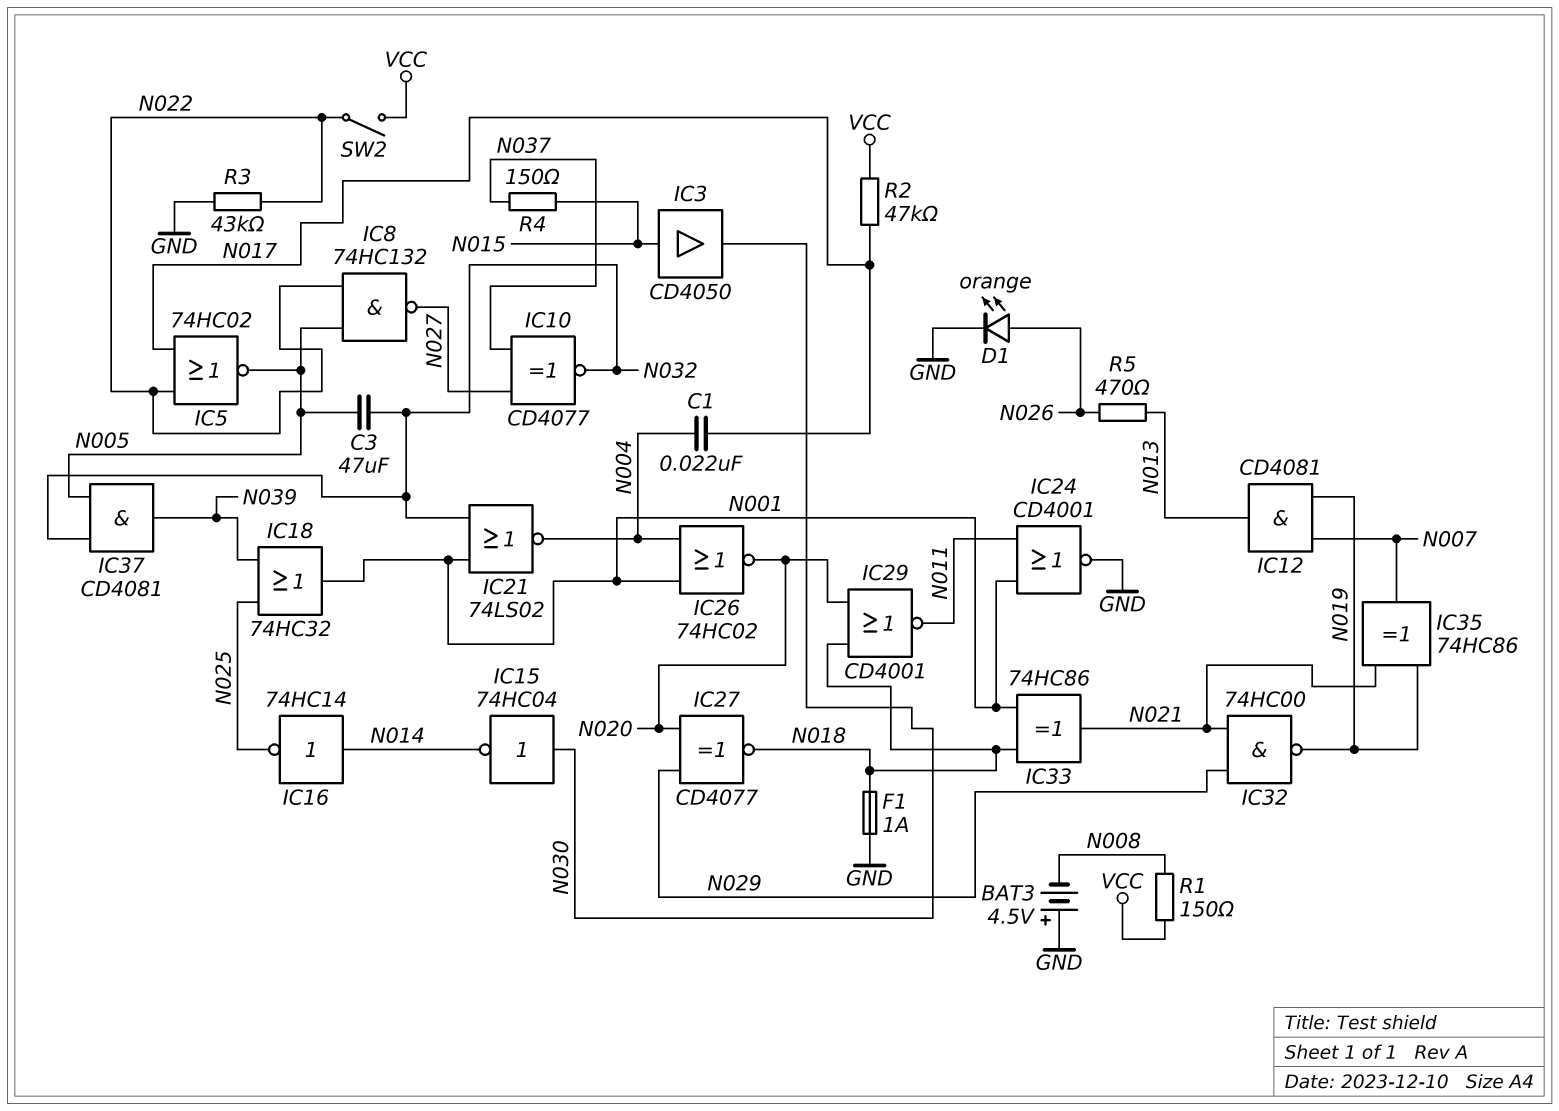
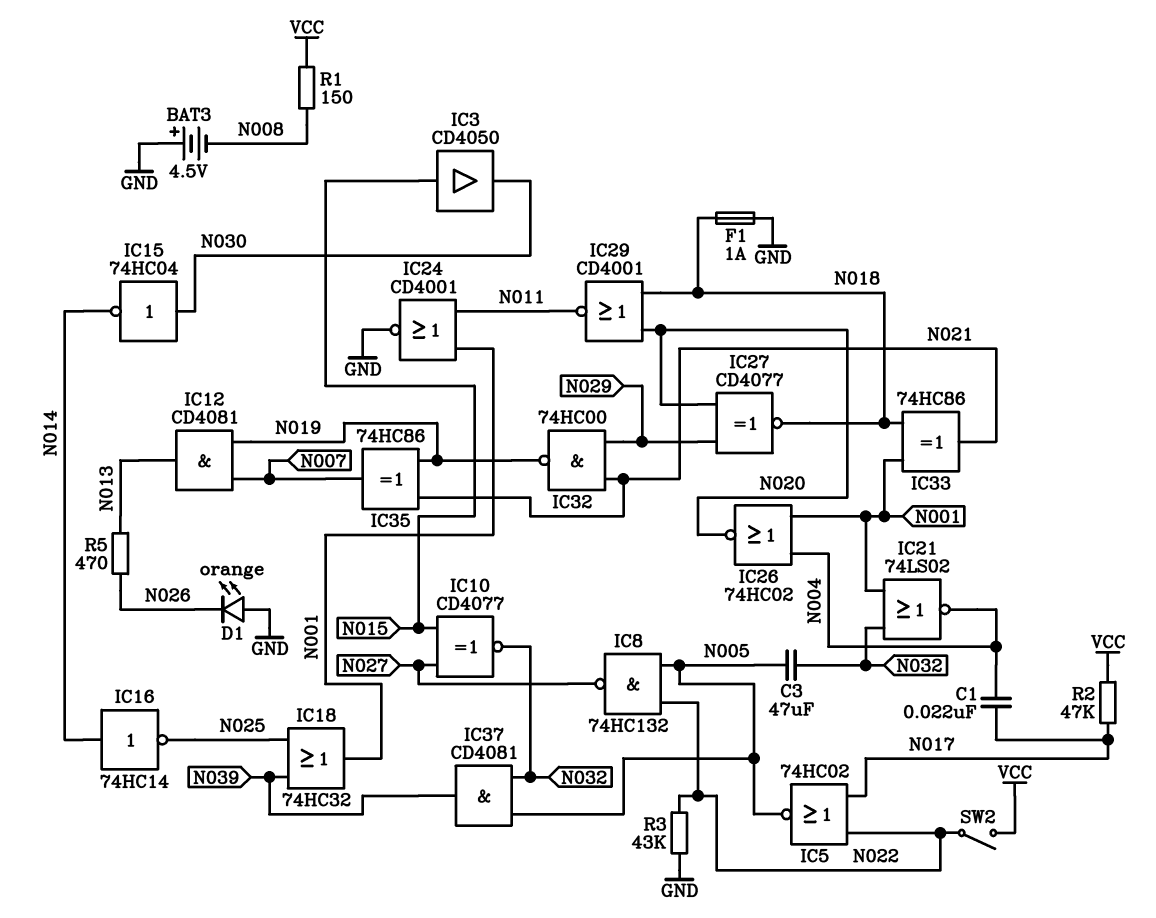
D1: LED orange (A N026, K GND) -> LED orange (A GND, K N026)
IC10: XNOR CD4077 (in N027, in N037, out N032) -> XNOR CD4077 (in N015, in N027, out N032)
R4: 150 (N015, N037) -> none

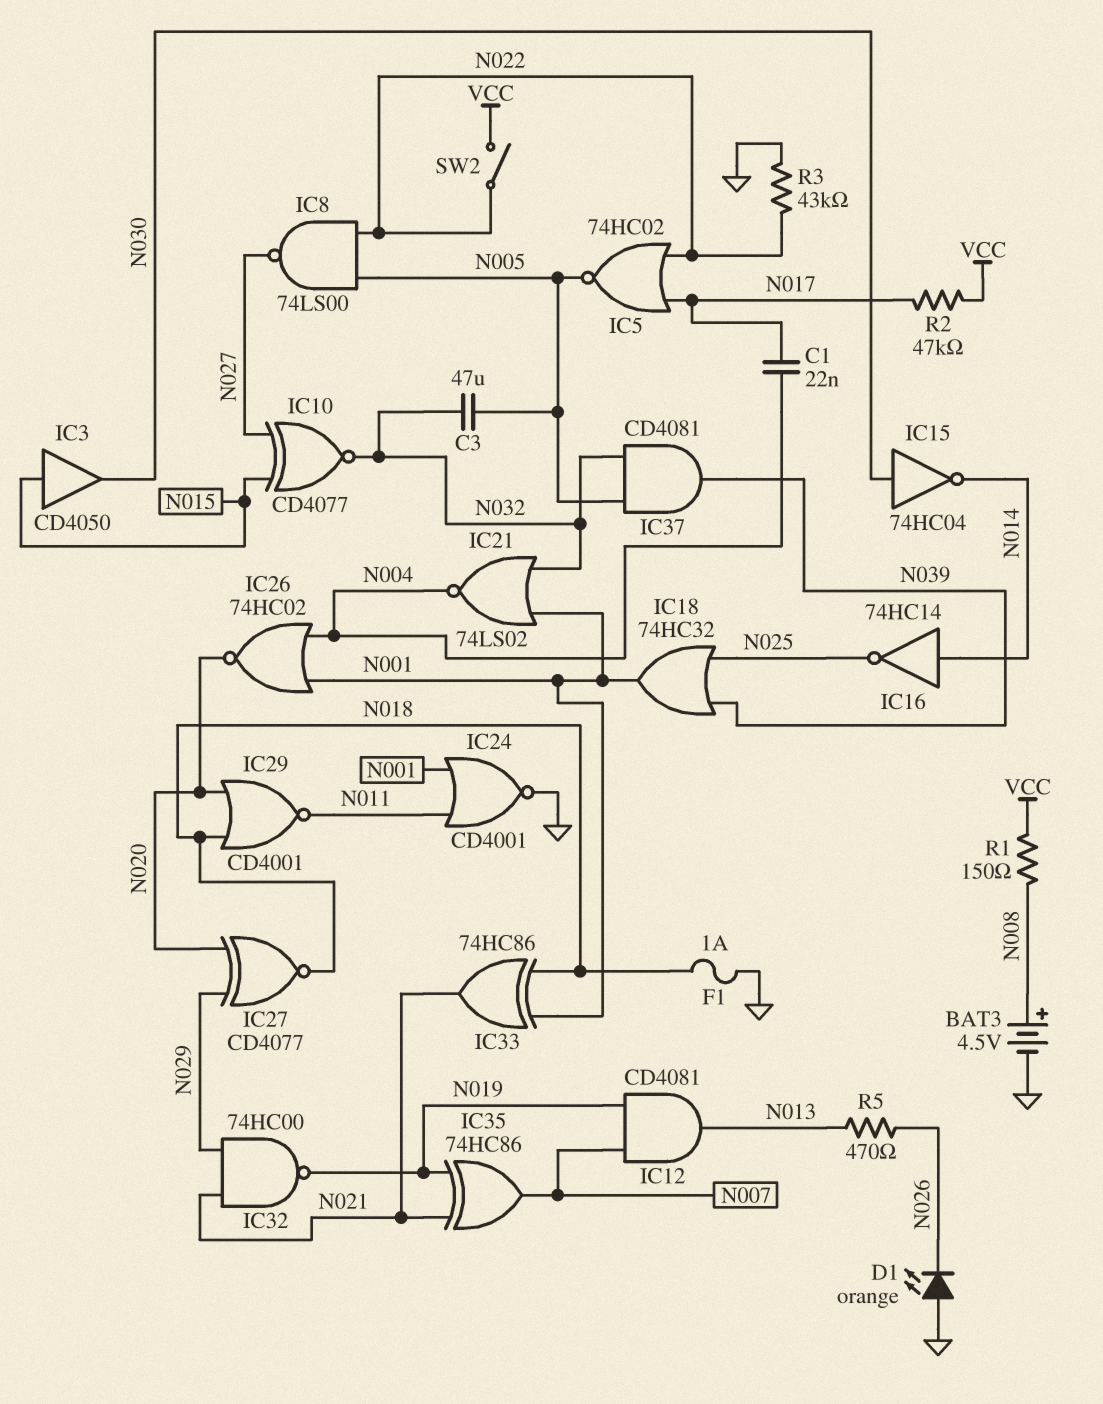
BAT3: 4.5V (plus GND, minus N008) -> 4.5V (plus N008, minus GND)
IC8: NAND 74HC132 (in N005, in N022, out N027) -> NAND 74LS00 (in N005, in N022, out N027)

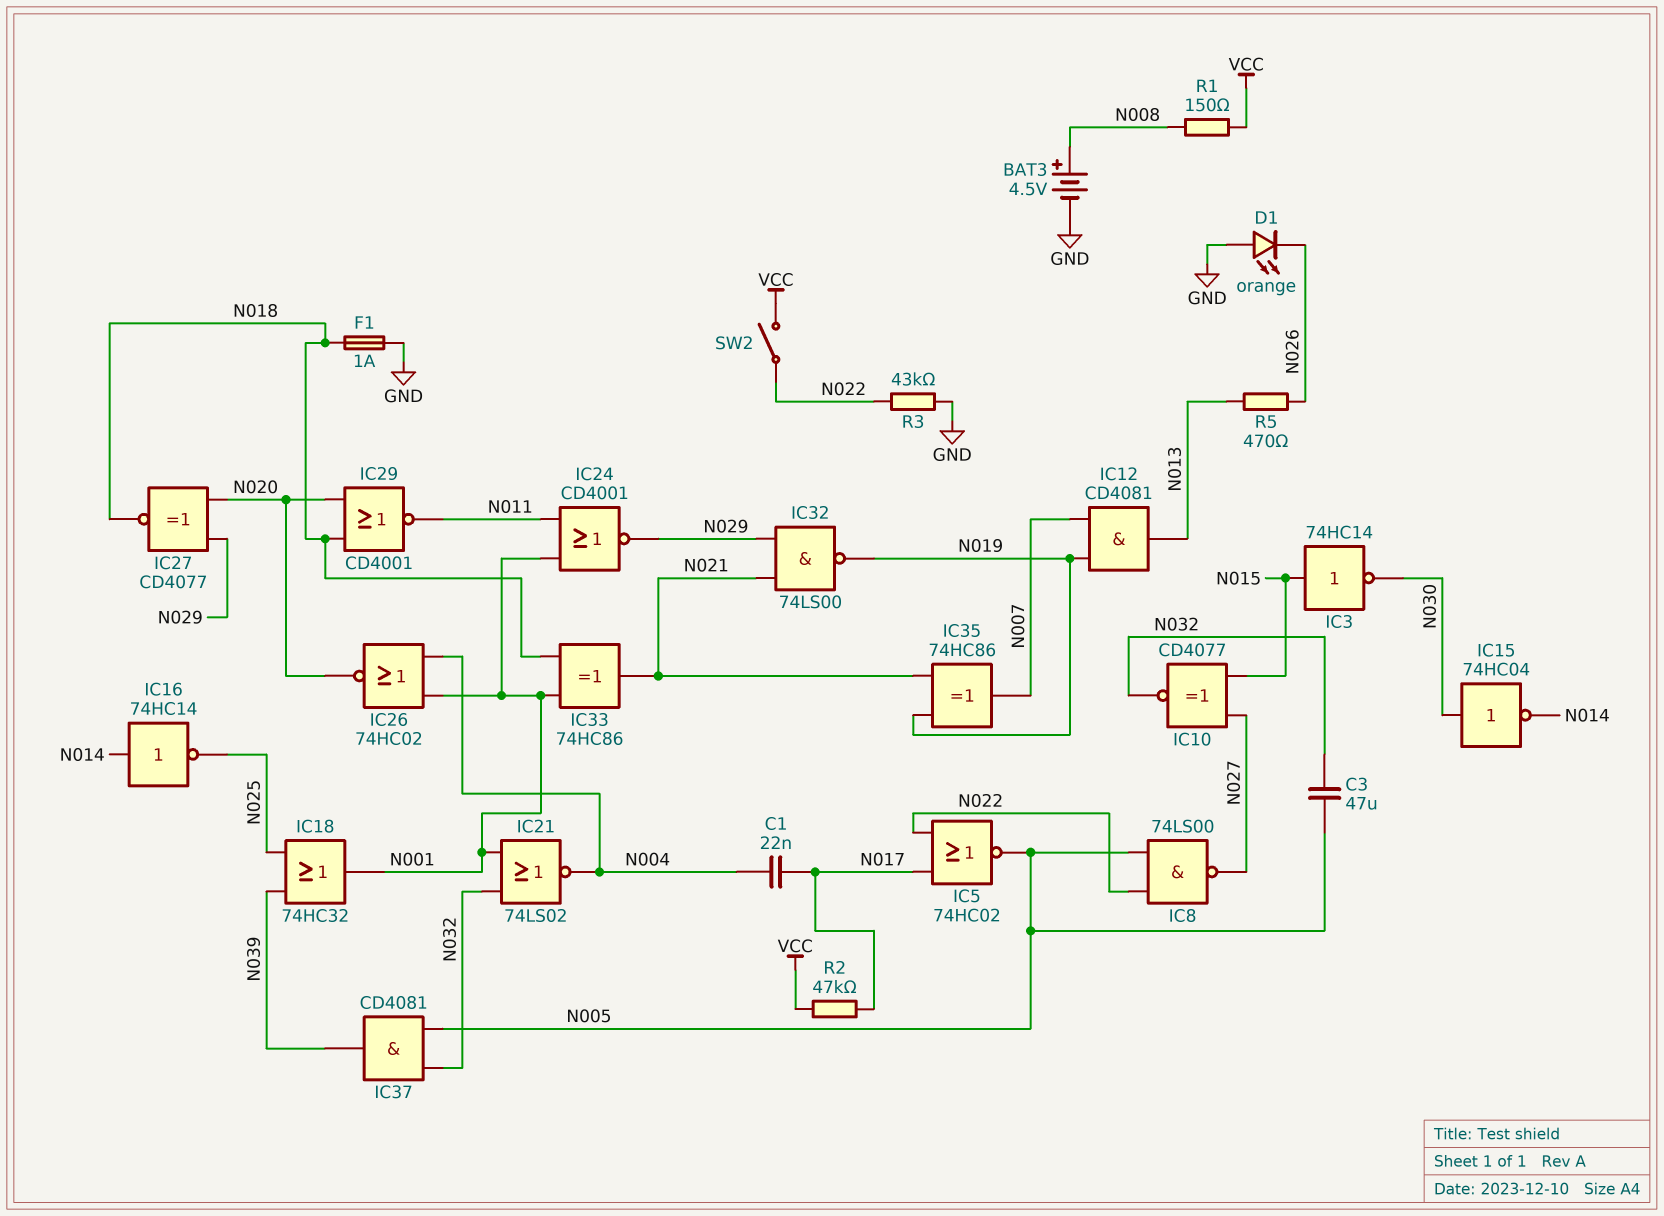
IC3: buffer CD4050 (in N015, out N030) -> NOT 74HC14 (in N015, out N030)
IC24: NOR CD4001 (in N001, in N011, out GND) -> NOR CD4001 (in N001, in N011, out N029)
IC32: NAND 74HC00 (in N021, in N029, out N019) -> NAND 74LS00 (in N021, in N029, out N019)

